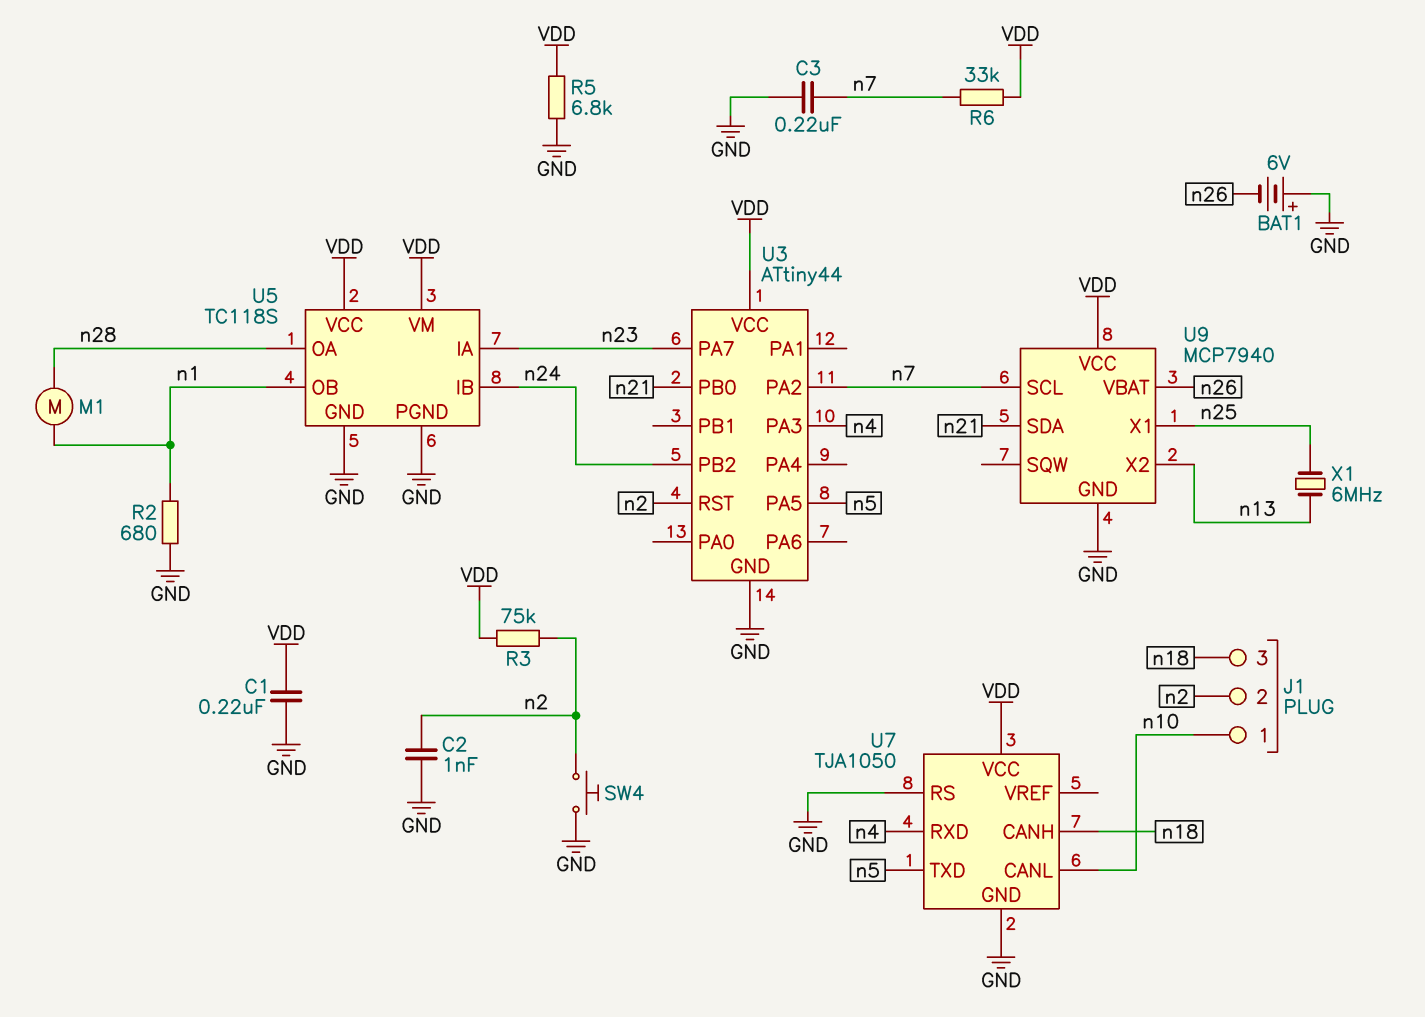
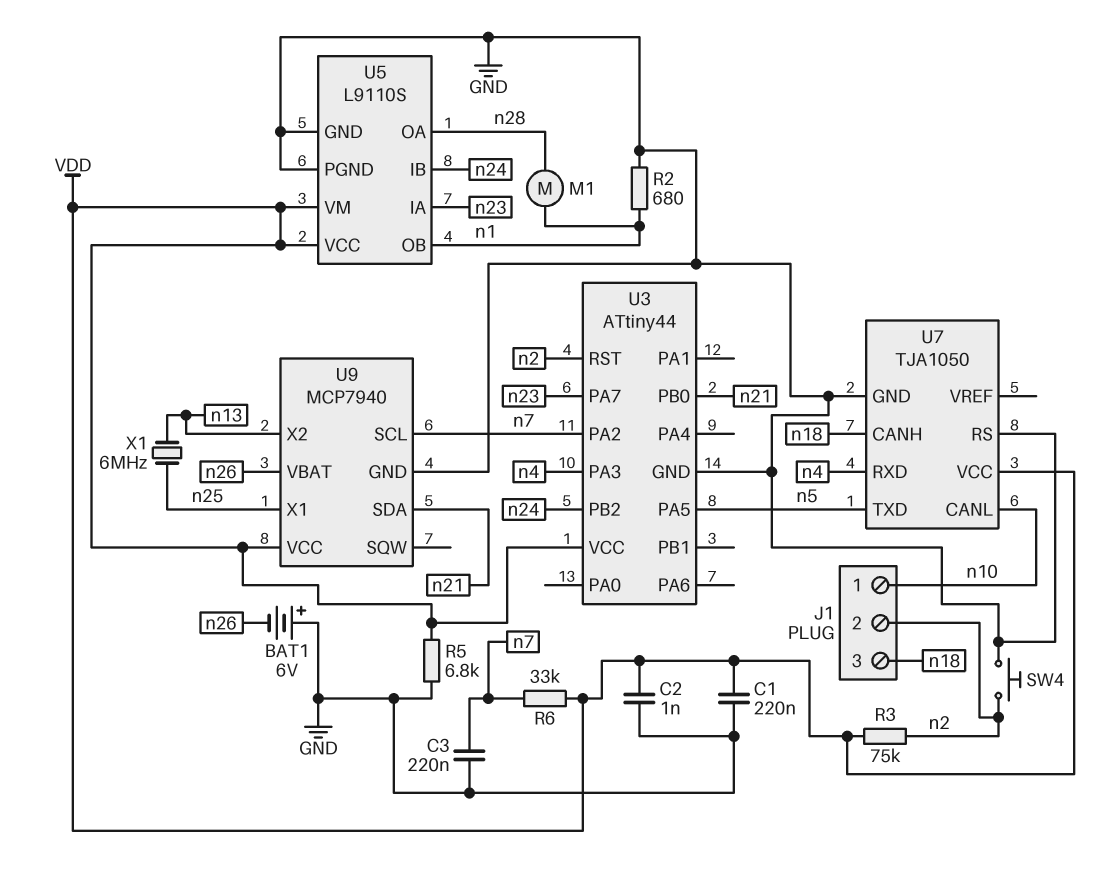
C2: 1nF (GND, n2) -> 1nF (GND, VDD)
U5: TC118S -> L9110S

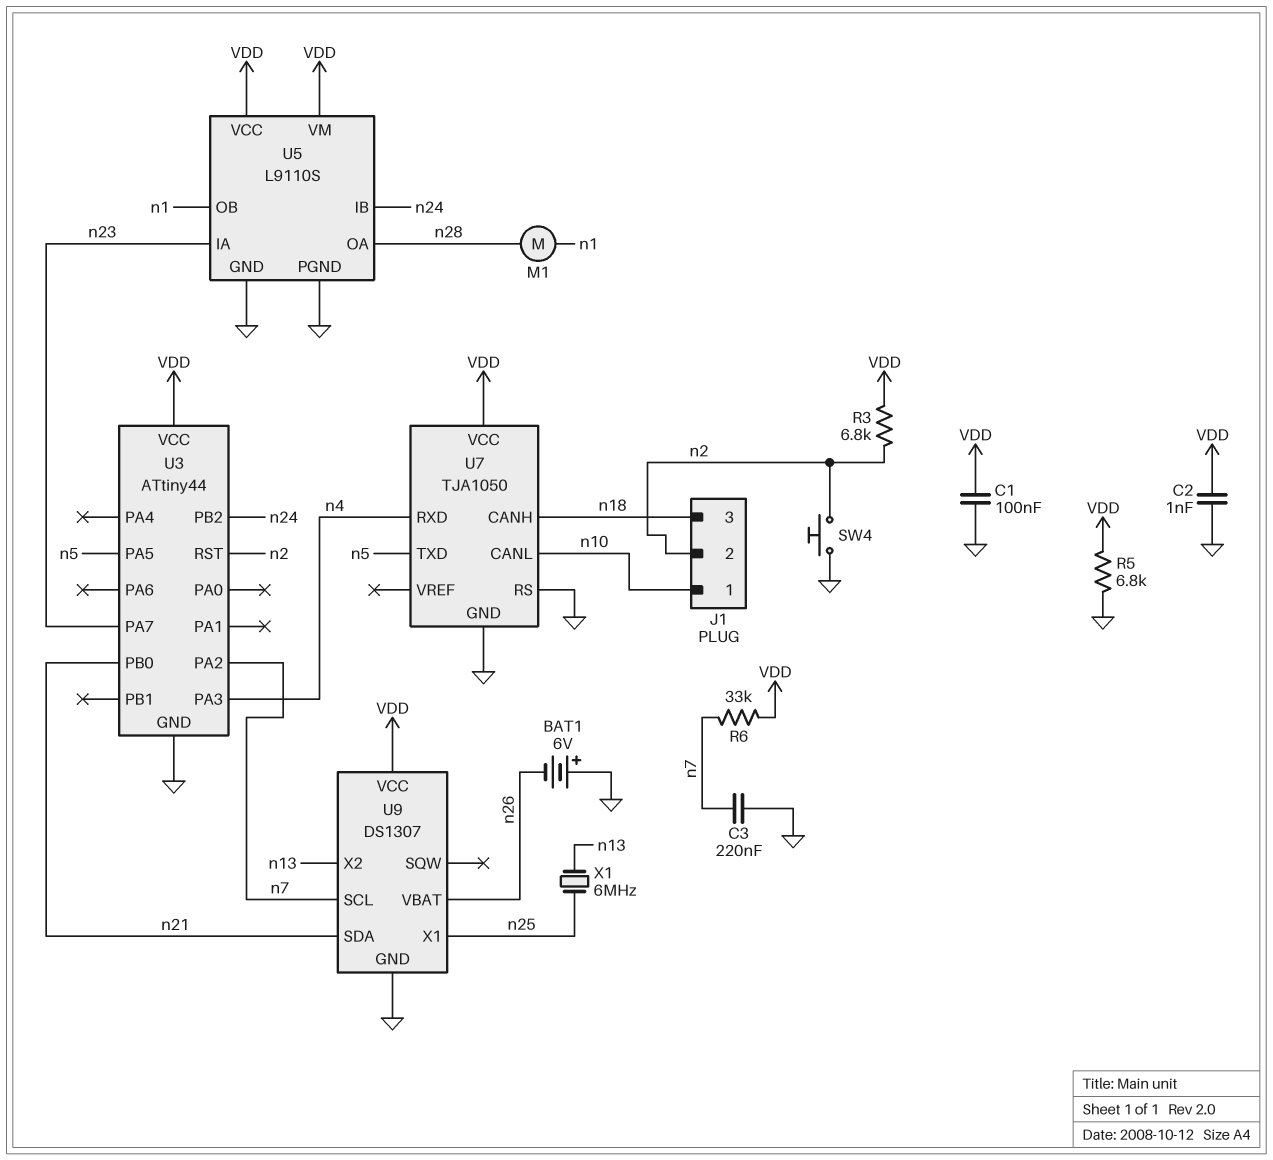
C1: 220nF (GND, VDD) -> 100nF (GND, VDD)
R2: 680 (GND, n1) -> none
R3: 75k (VDD, n2) -> 6.8k (VDD, n2)
U9: MCP7940 -> DS1307

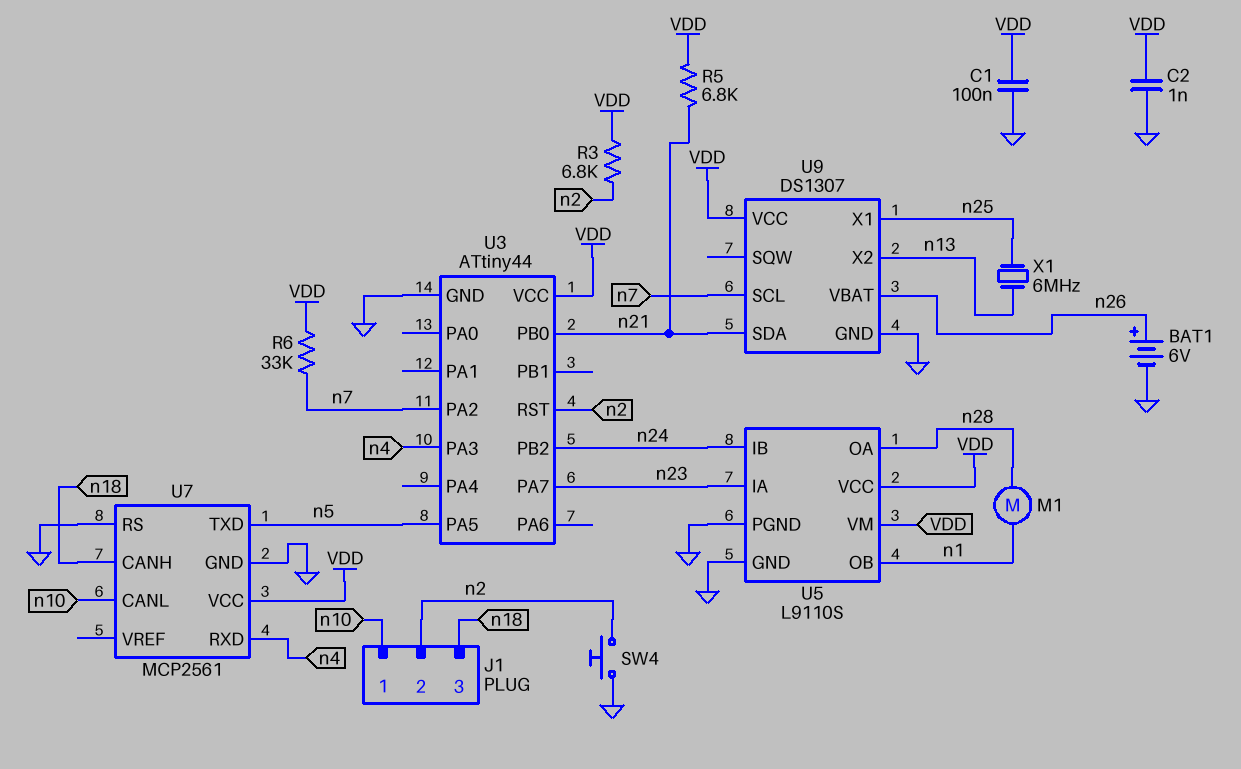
BAT1: 6V (plus GND, minus n26) -> 6V (plus n26, minus GND)
C3: 220nF (GND, n7) -> none
R5: 6.8k (GND, VDD) -> 6.8k (VDD, n21)
U7: TJA1050 -> MCP2561

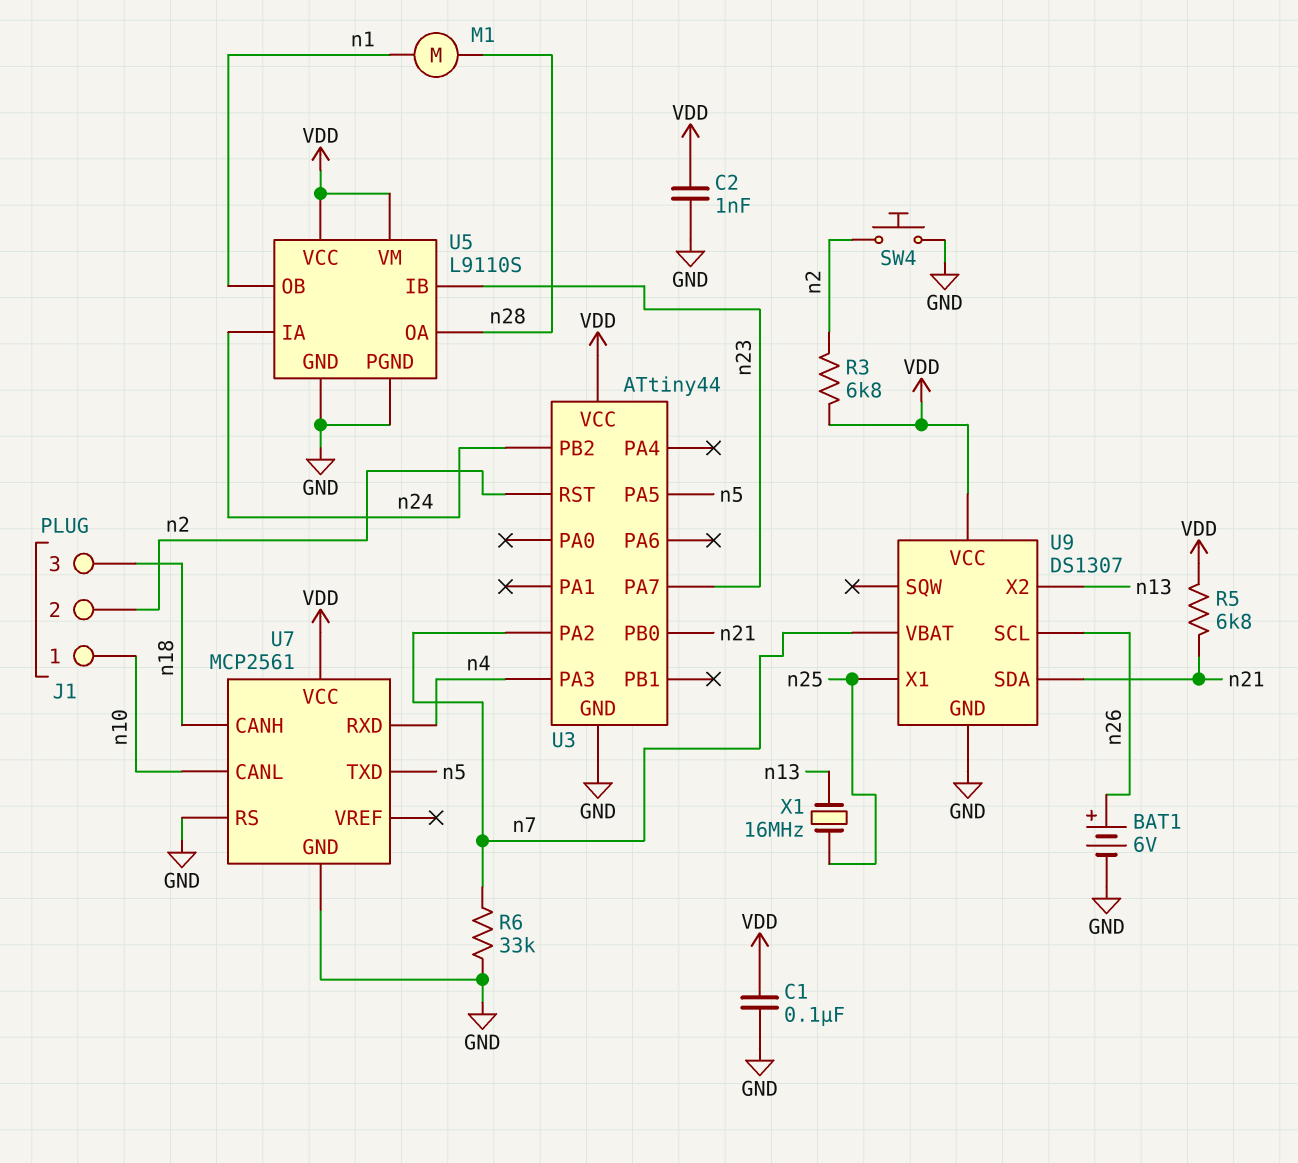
R6: 33k (VDD, n7) -> 33k (GND, n7)
U5 pin IA: n23 -> n24
U5 pin IB: n24 -> n23
U9 pin SCL: n7 -> n26
U9 pin VBAT: n26 -> n7
X1: 6MHz (n13, n25) -> 16MHz (n13, n25)

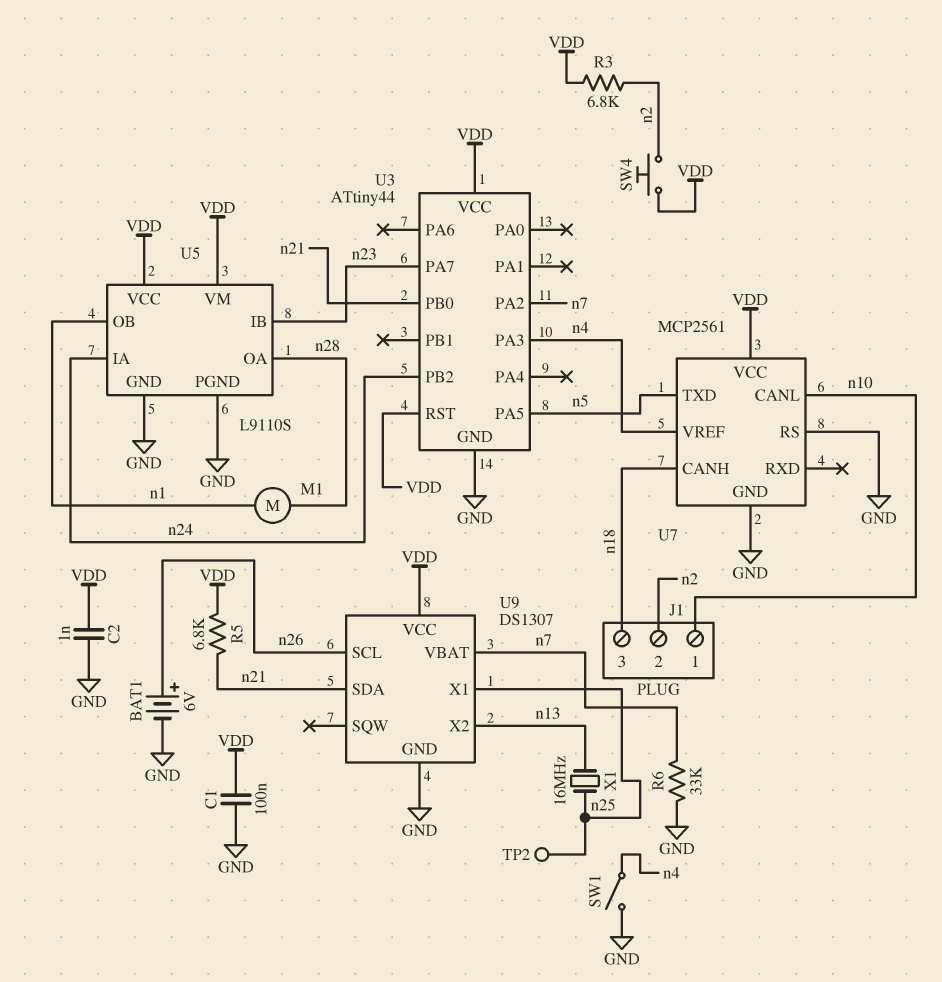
SW1: none -> switch (GND, n4)
SW4: button (GND, n2) -> button (VDD, n2)
TP2: none -> test point (n25)
U3 pin RST: n2 -> VDD
U7 pin RXD: n4 -> none
U7 pin VREF: none -> n4

